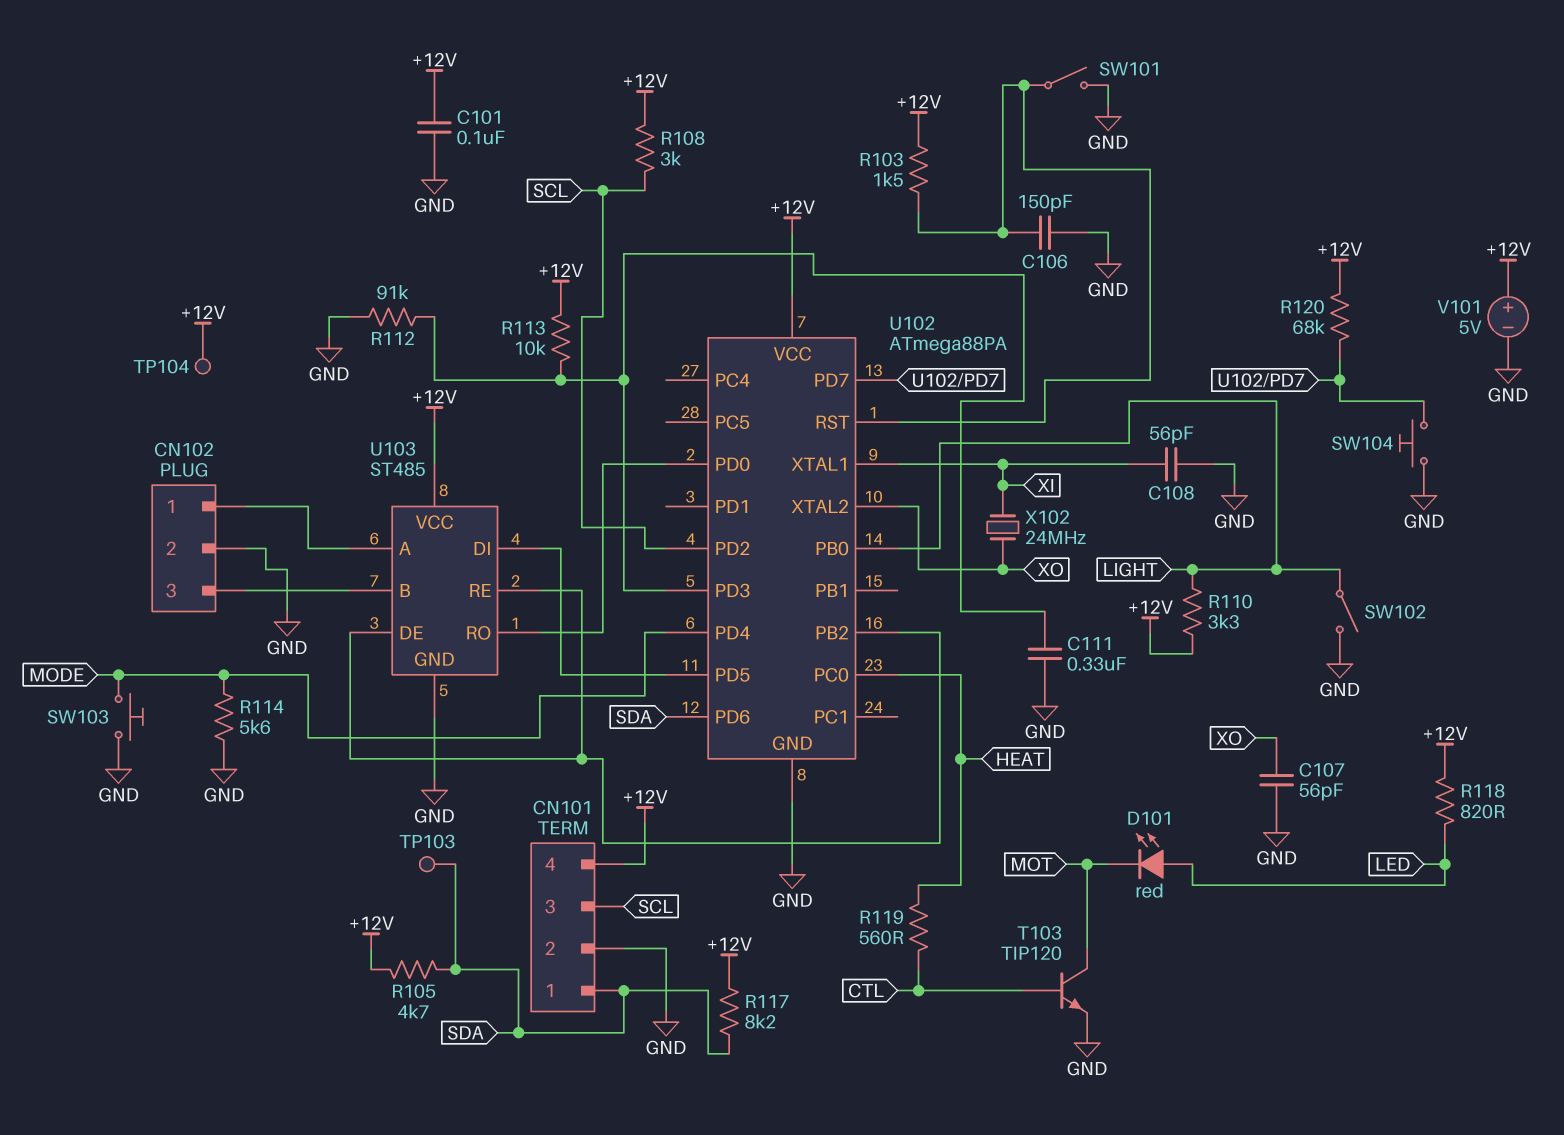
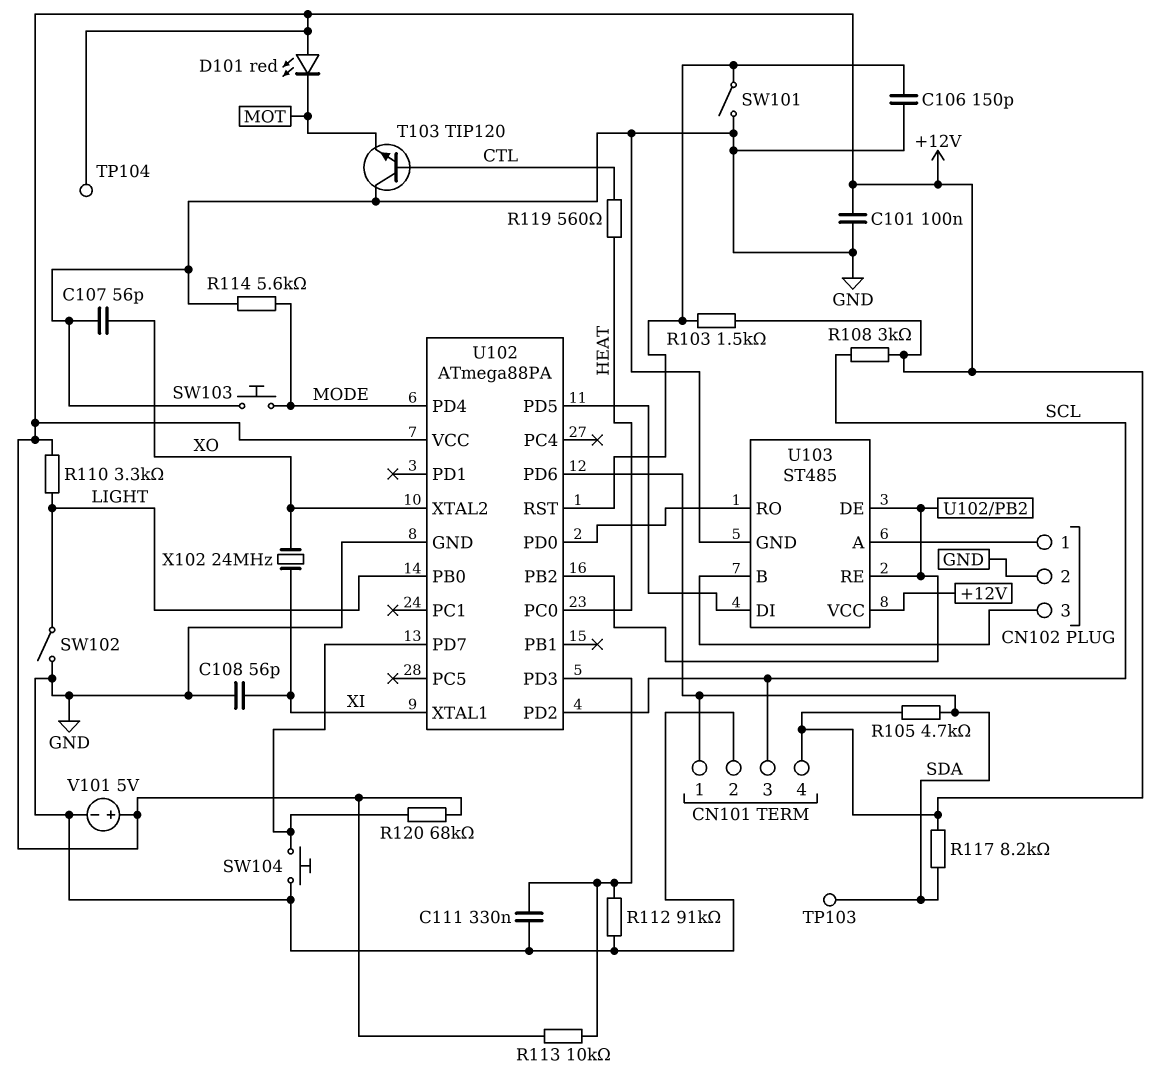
D101: LED red (A LED, K MOT) -> LED red (A +12V, K MOT)
R118: 820 (+12V, LED) -> none
T103: NPN TIP120 (B CTL, C MOT, E GND) -> NPN TIP120 (B CTL, C GND, E MOT)

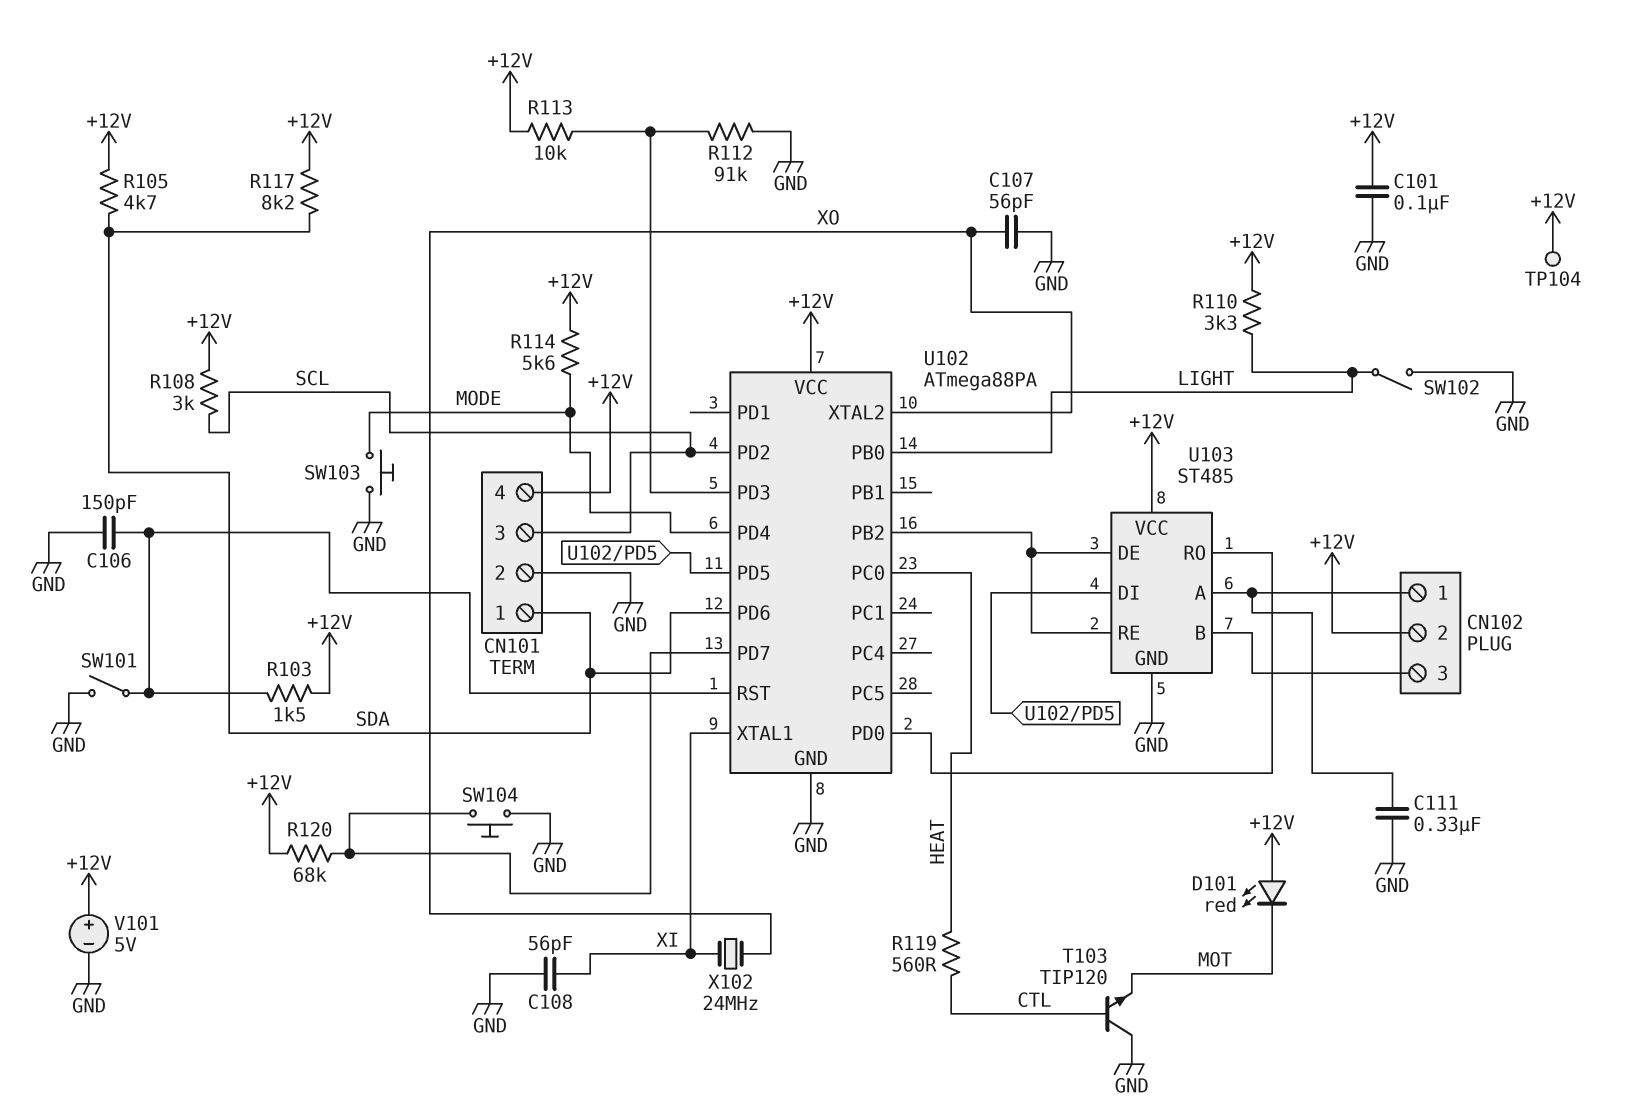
C111: 330nF (GND, U102/PD3) -> 330nF (CN102/1, GND)
CN102 pin 2: GND -> +12V
R114: 5.6k (GND, MODE) -> 5.6k (+12V, MODE)
TP103: test point (SDA) -> none

